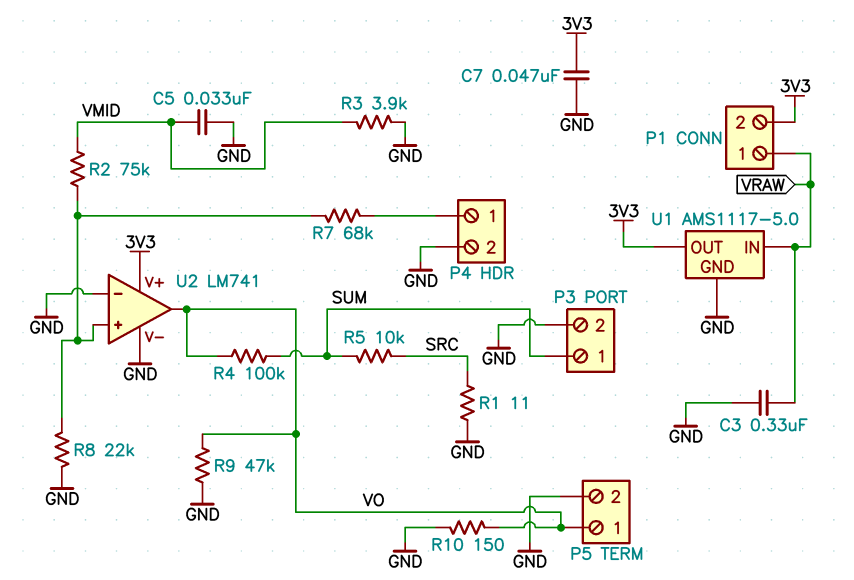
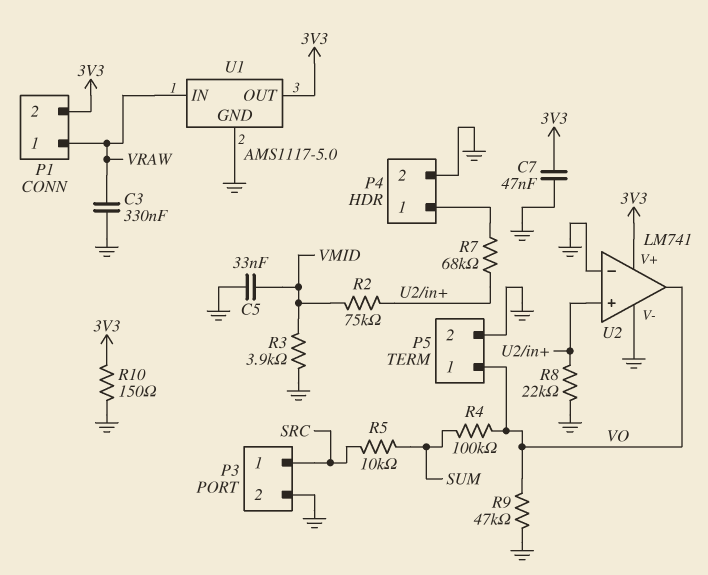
P3 pin 1: SUM -> SRC
R1: 11 (GND, SRC) -> none
R10: 150 (GND, VO) -> 150 (3V3, GND)

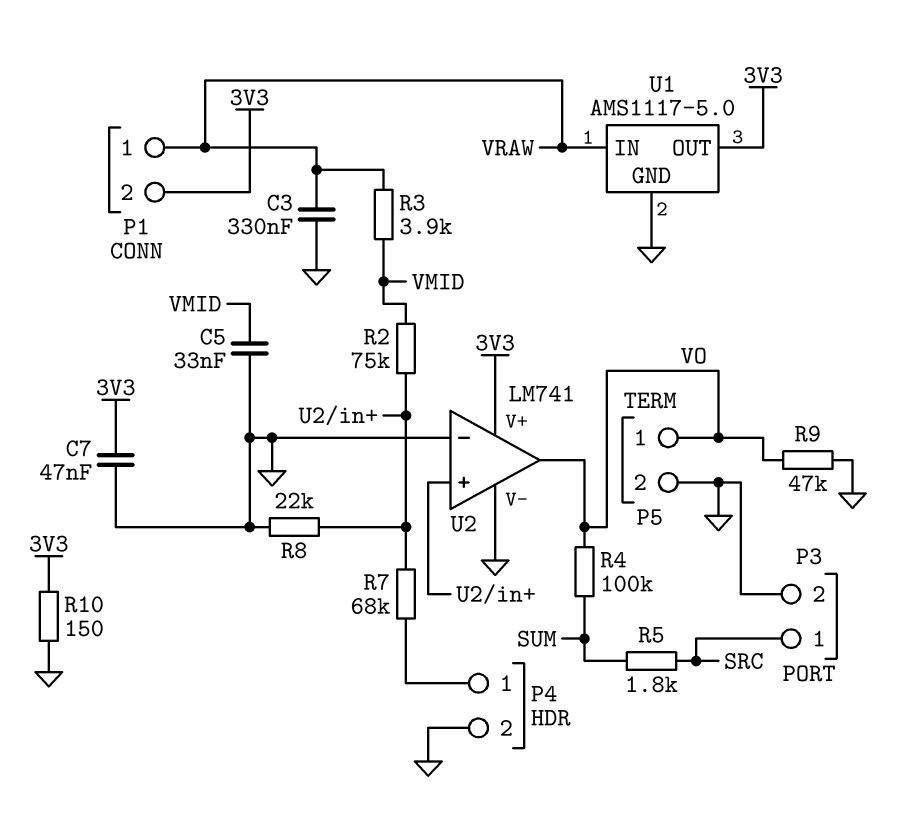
R3: 3.9k (GND, VMID) -> 3.9k (VMID, VRAW)
R5: 10k (SRC, SUM) -> 1.8k (SRC, SUM)

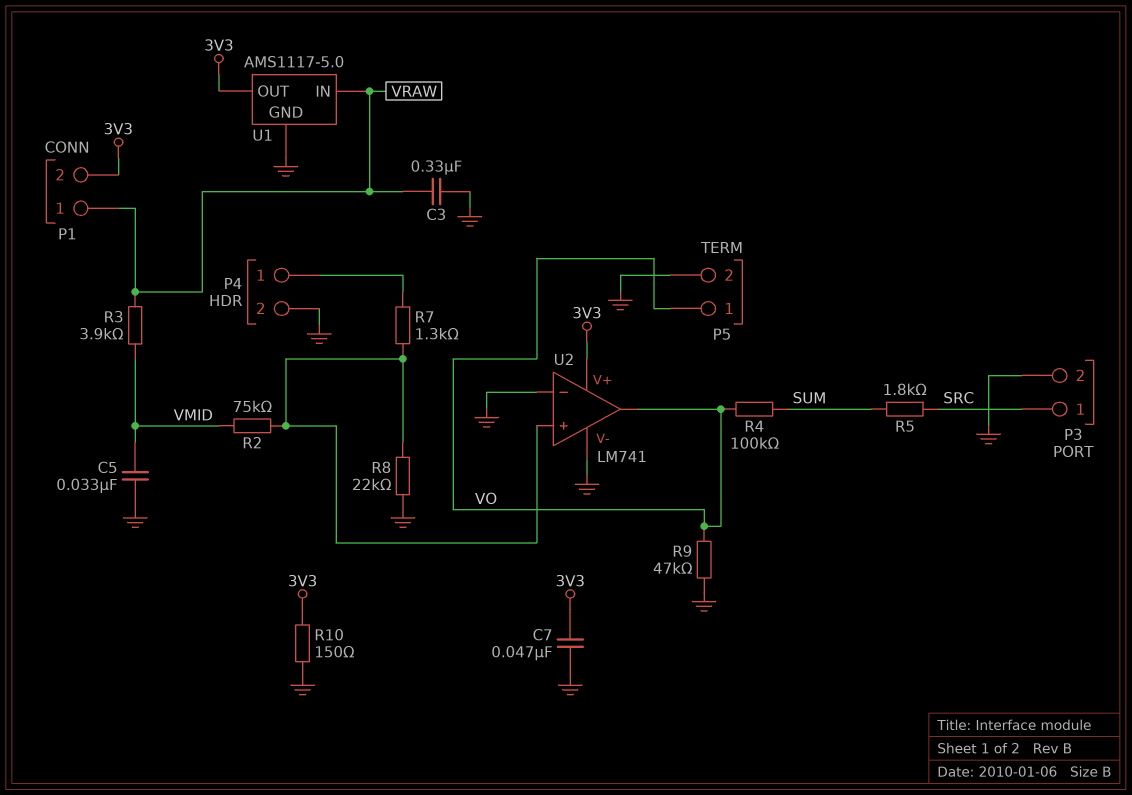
R7: 68k (P4/1, U2/in+) -> 1.3k (P4/1, U2/in+)

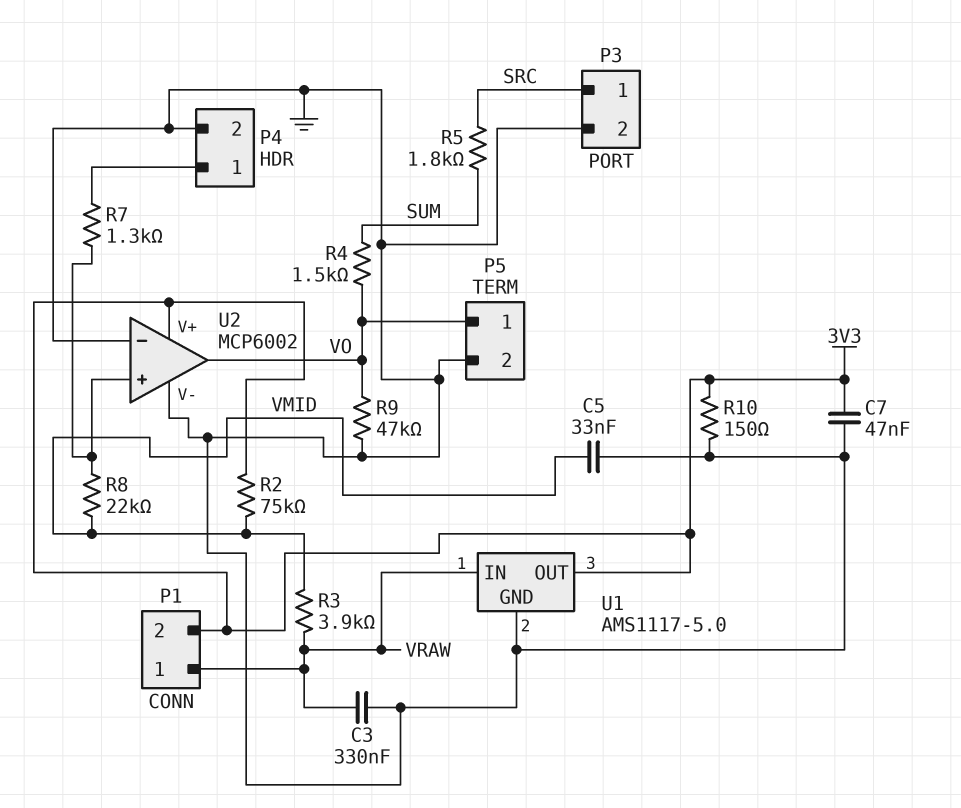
R2: 75k (U2/in+, VMID) -> 75k (3V3, VMID)
R4: 100k (SUM, VO) -> 1.5k (SUM, VO)
R8: 22k (GND, U2/in+) -> 22k (U2/in+, VMID)
U2: LM741 -> MCP6002

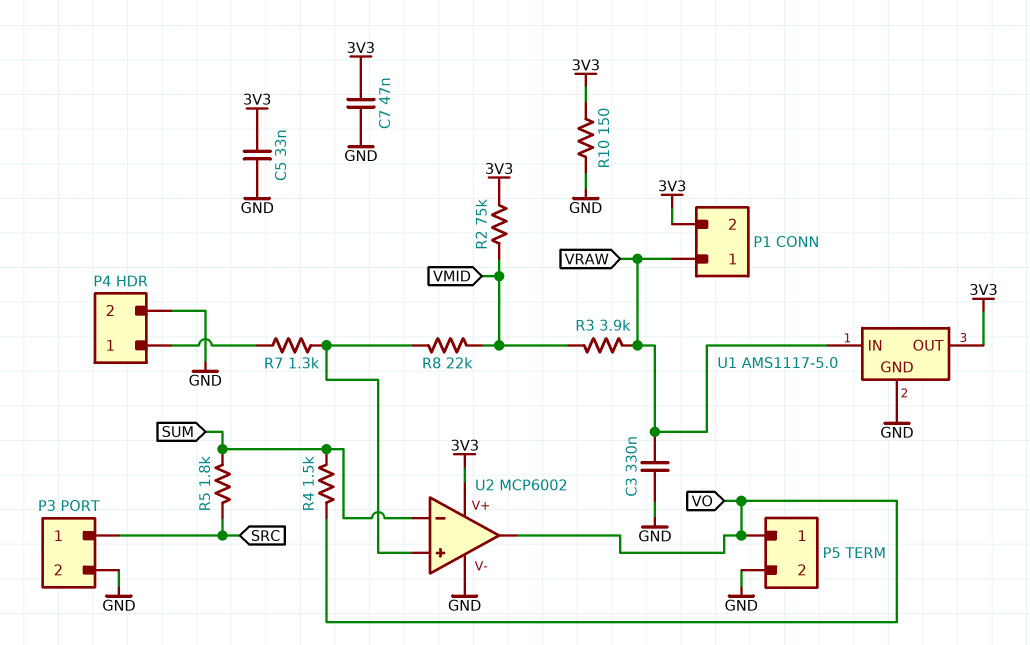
C5: 33nF (GND, VMID) -> 33nF (3V3, GND)
R9: 47k (GND, VO) -> none
U2 pin in-: GND -> SUM

